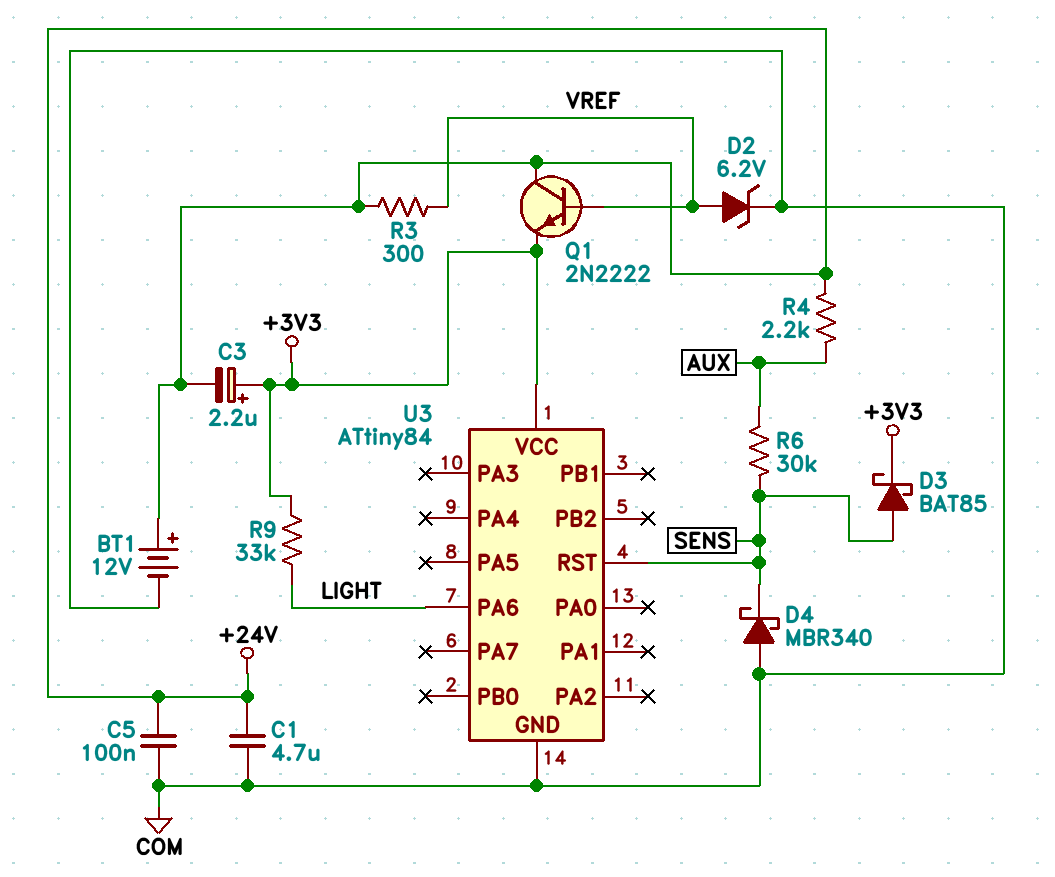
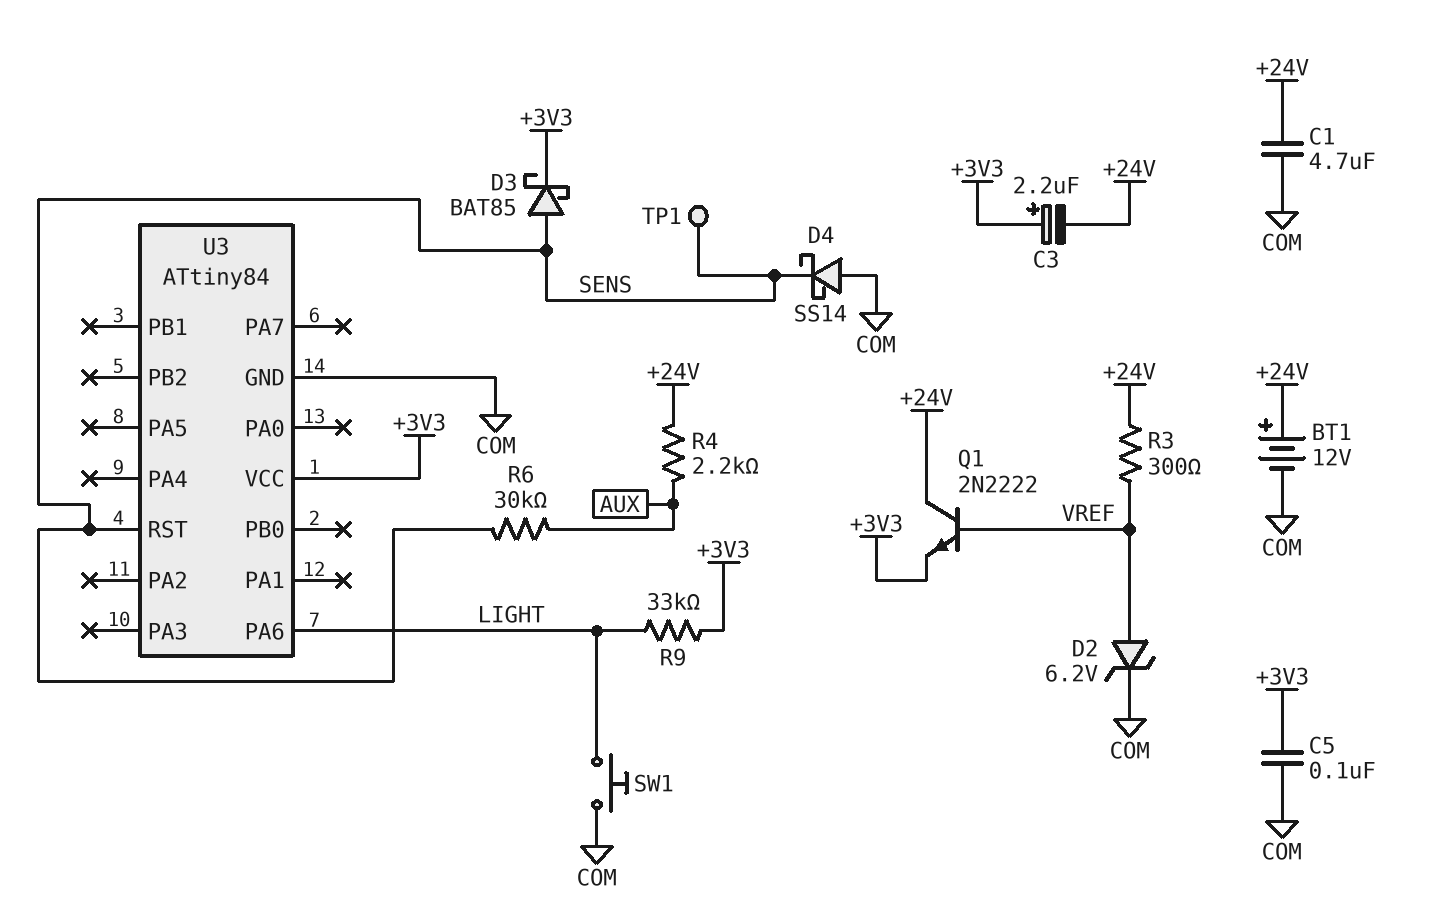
C5: 100nF (+24V, COM) -> 100nF (+3V3, COM)
D4: schottky MBR340 (A COM, K SENS) -> schottky SS14 (A COM, K SENS)
SW1: none -> button (COM, LIGHT)
TP1: none -> test point (SENS)

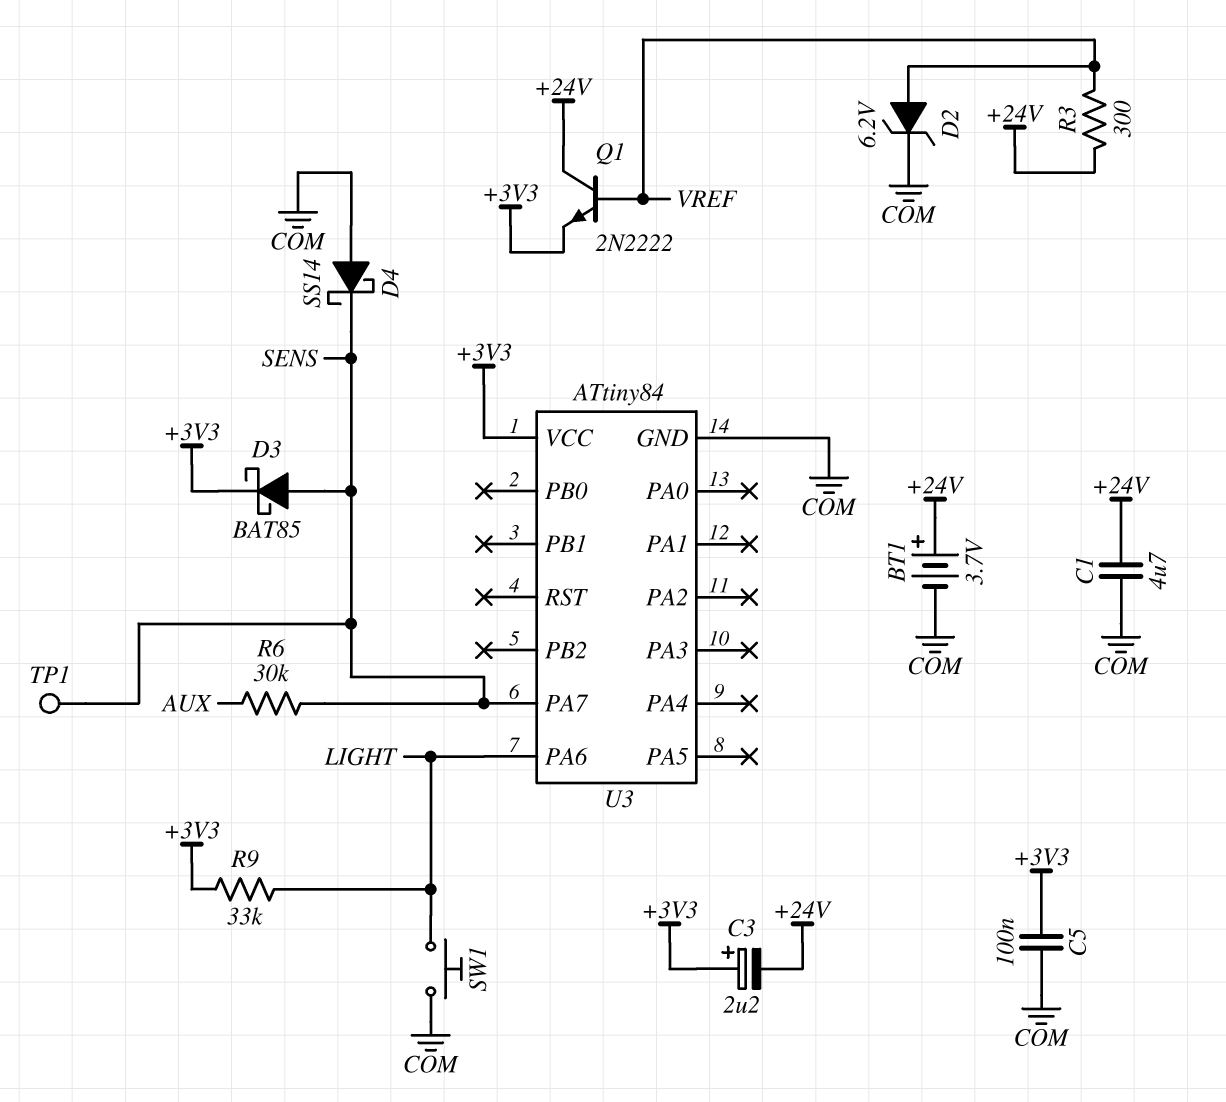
BT1: 12V (plus +24V, minus COM) -> 3.7V (plus +24V, minus COM)
R4: 2.2k (+24V, AUX) -> none
U3 pin PA7: none -> SENS
U3 pin RST: SENS -> none

